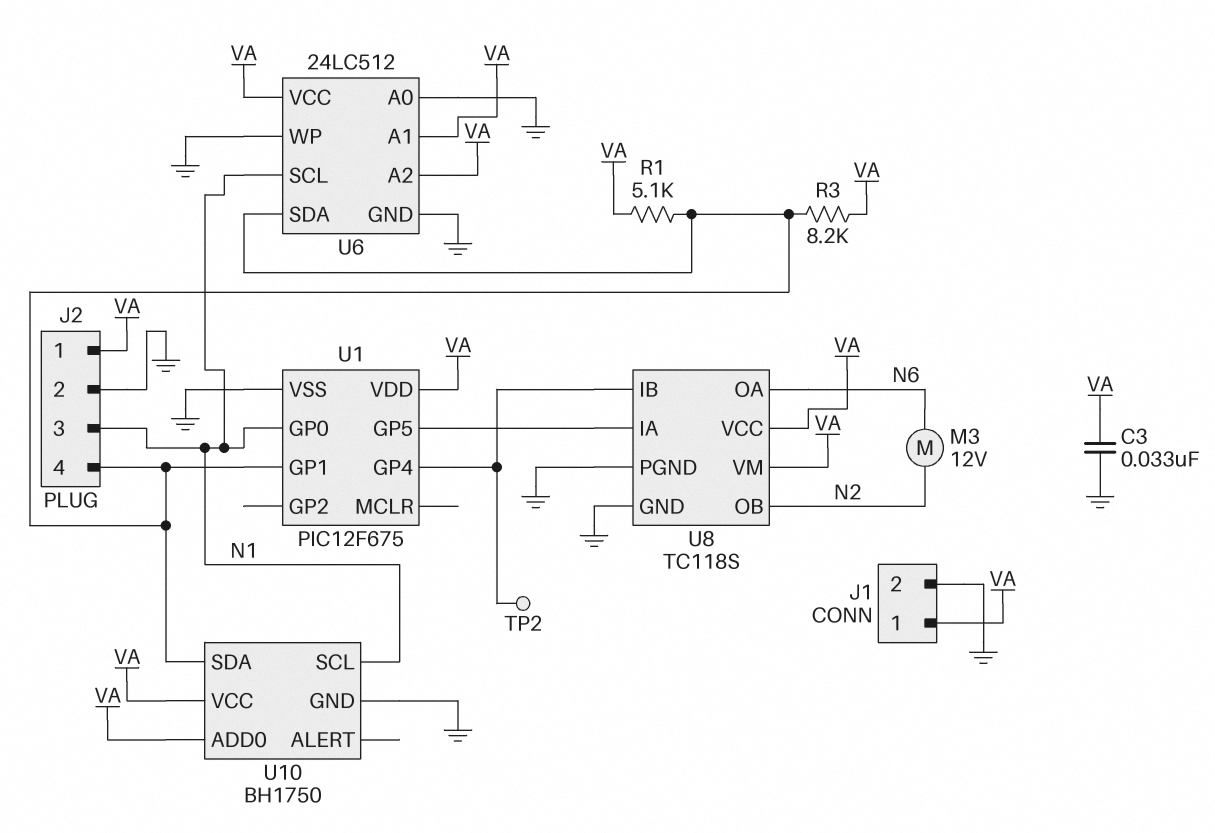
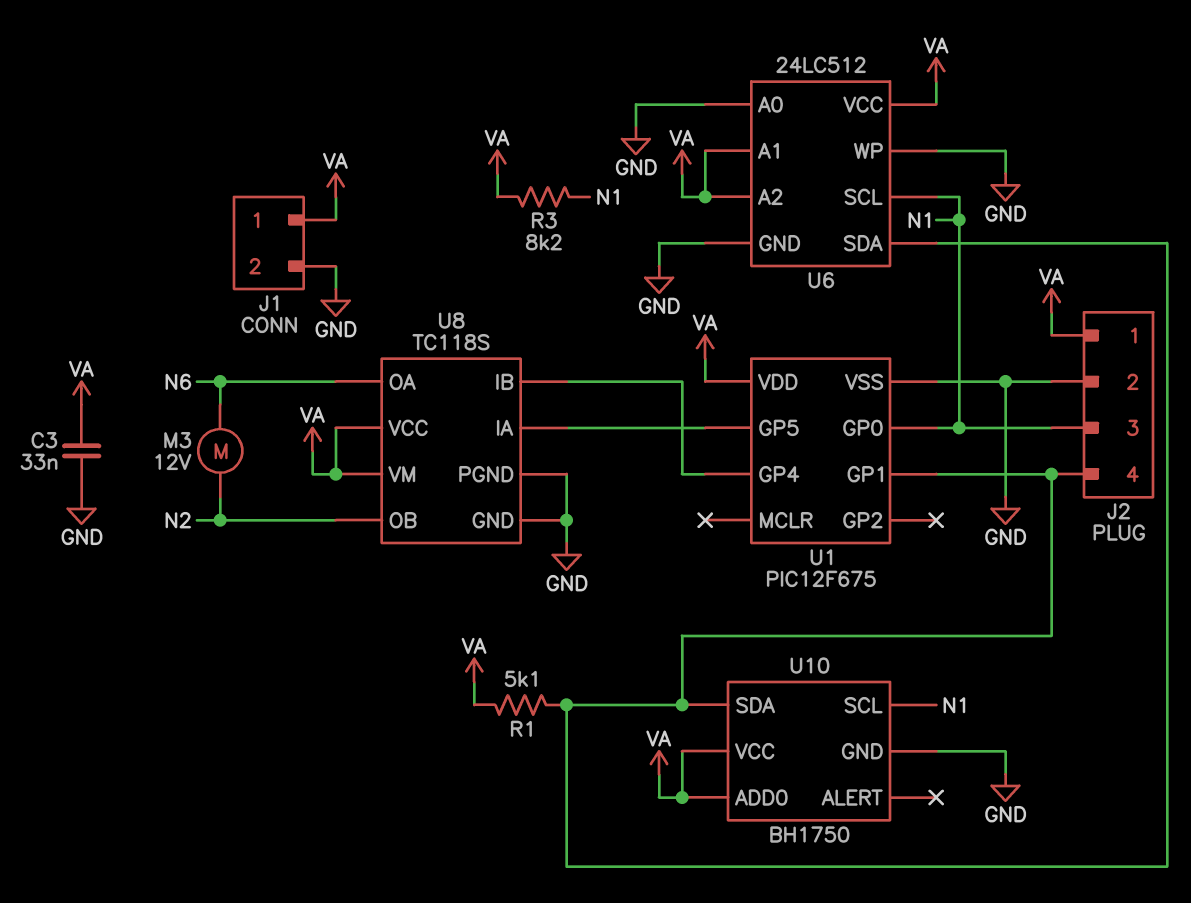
R3: 8.2k (J2/4, VA) -> 8.2k (N1, VA)
TP2: test point (U1/GP4) -> none

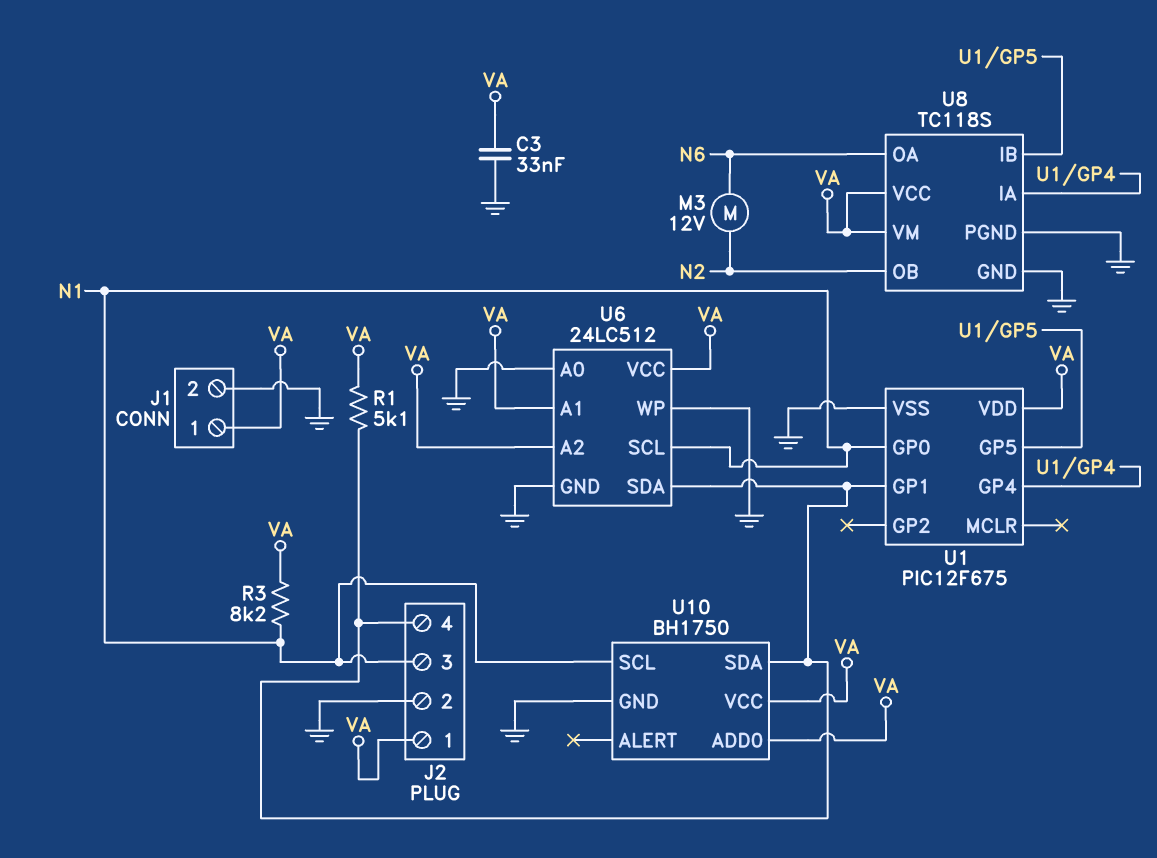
U8 pin IA: U1/GP5 -> U1/GP4
U8 pin IB: U1/GP4 -> U1/GP5

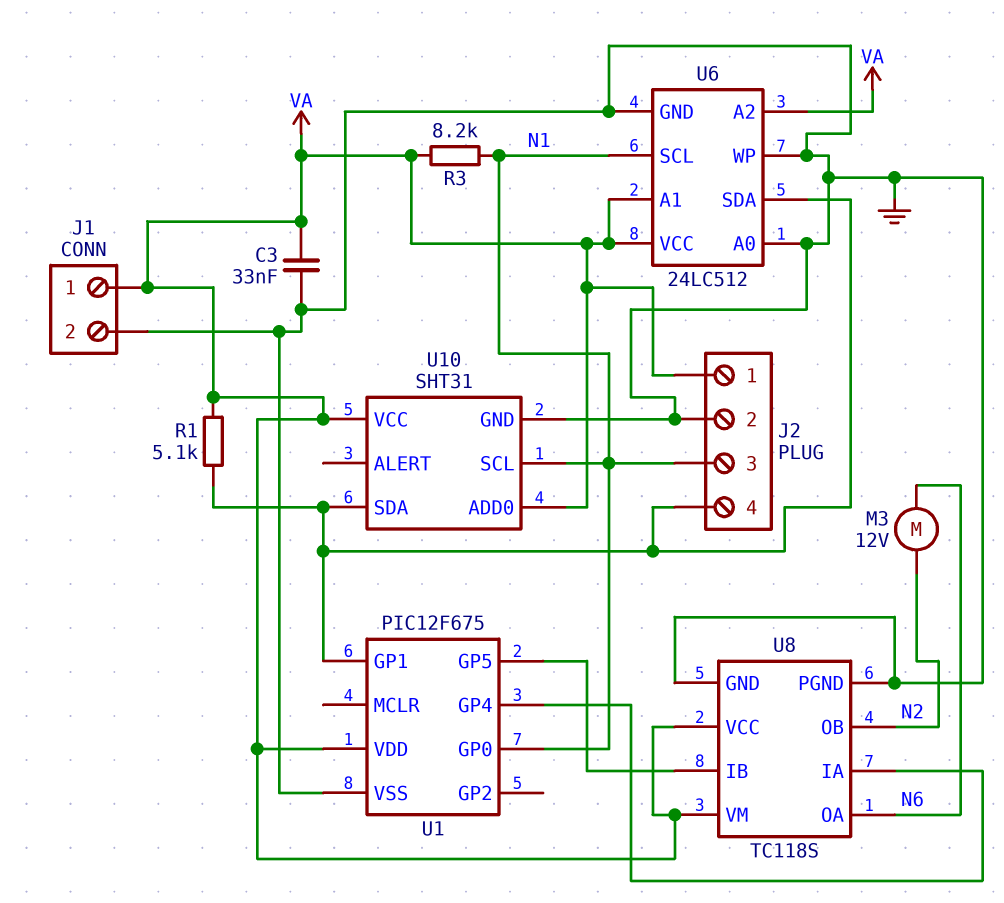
U10: BH1750 -> SHT31

